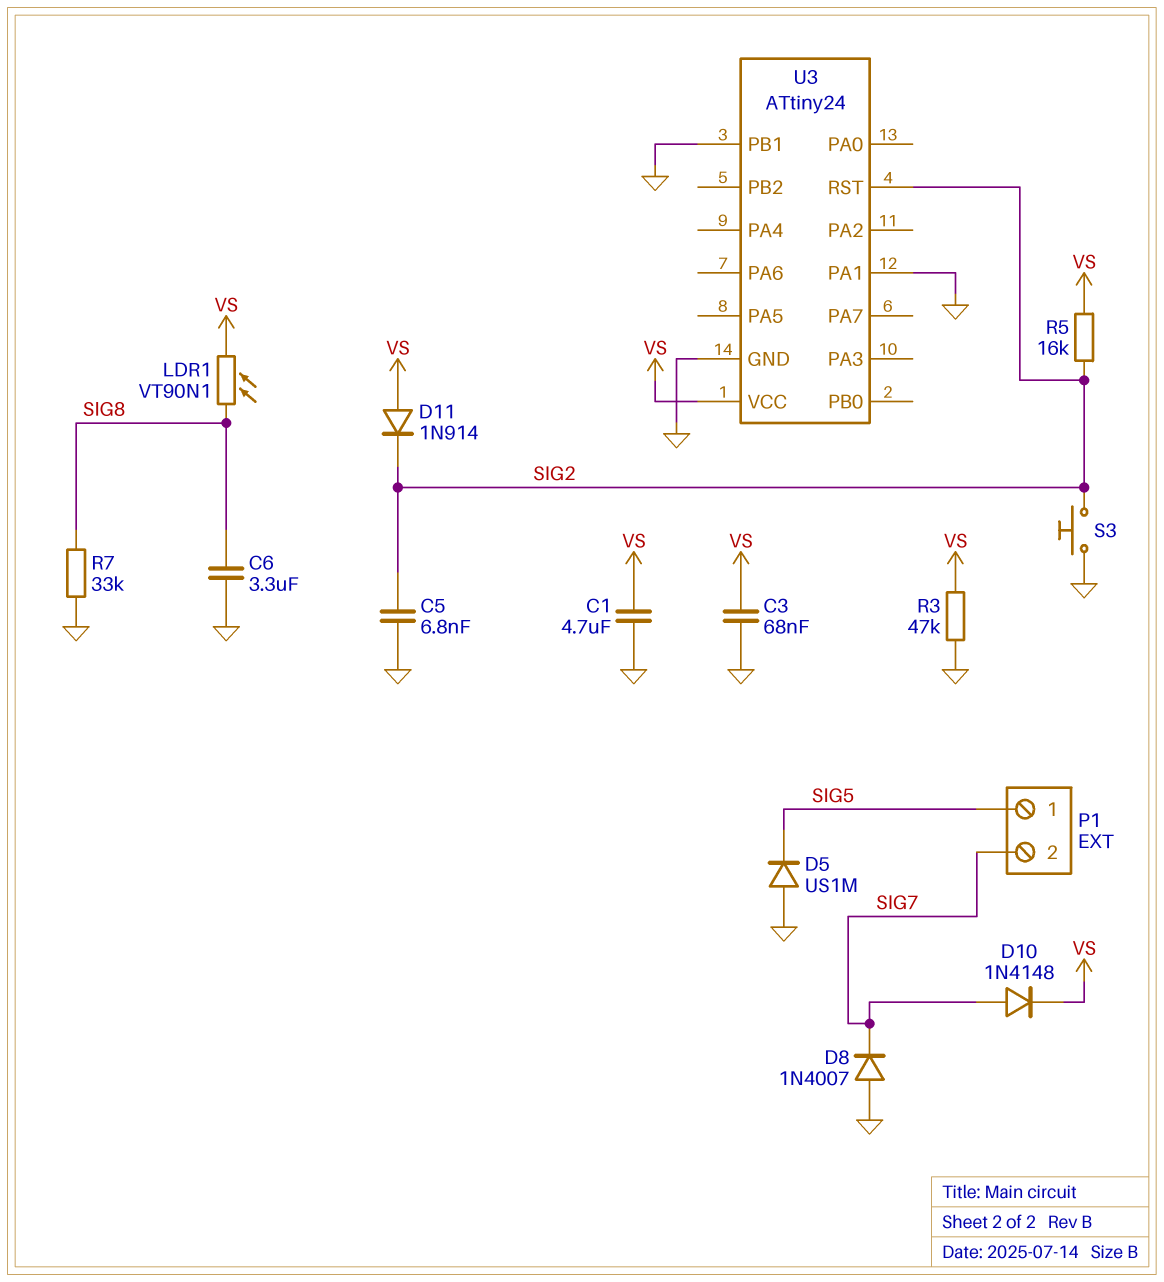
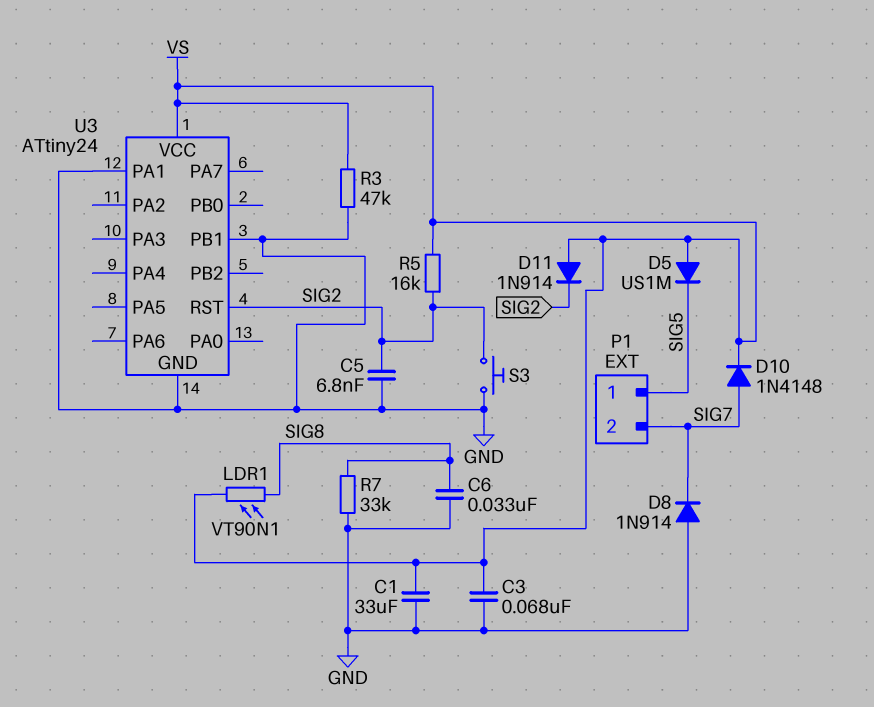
C1: 4.7uF (GND, VS) -> 33uF (GND, VS)
C6: 3.3uF (GND, SIG8) -> 33nF (GND, SIG8)
D5: diode US1M (A GND, K SIG5) -> diode US1M (A VS, K SIG5)
D8: diode 1N4007 (A GND, K SIG7) -> diode 1N914 (A GND, K SIG7)

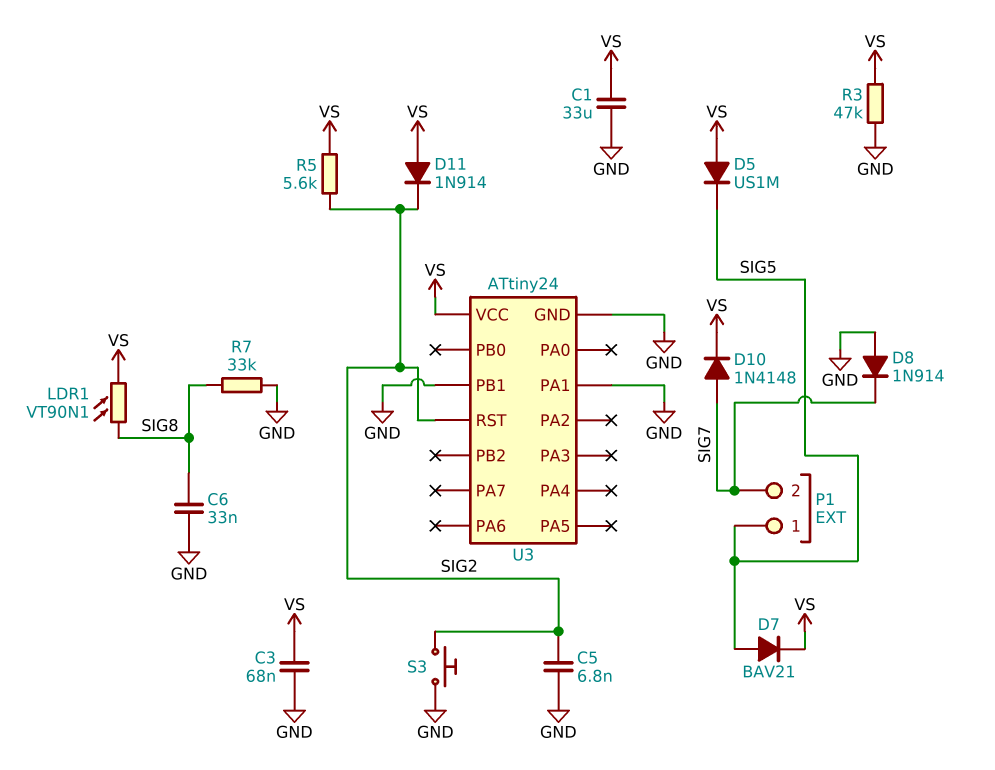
D7: none -> diode BAV21 (A SIG5, K VS)
R5: 16k (SIG2, VS) -> 5.6k (SIG2, VS)

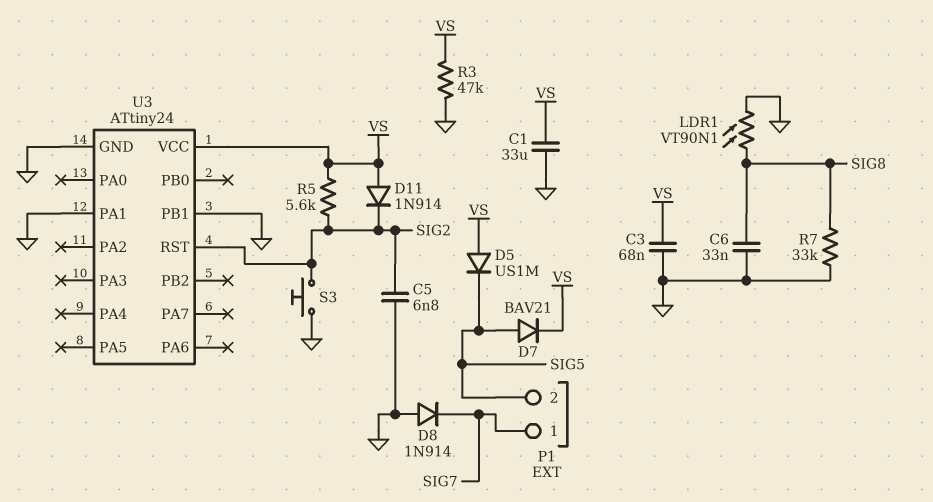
D10: diode 1N4148 (A SIG7, K VS) -> none
LDR1: VT90N1 (SIG8, VS) -> VT90N1 (GND, SIG8)
P1 pin 1: SIG5 -> SIG7
P1 pin 2: SIG7 -> SIG5

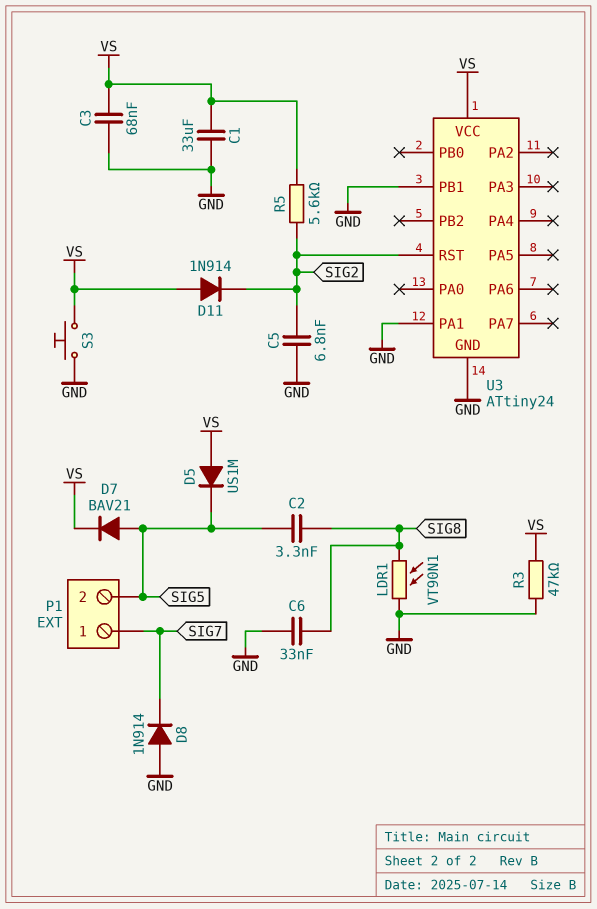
C2: none -> 3.3nF (SIG5, SIG8)
R7: 33k (GND, SIG8) -> none
S3: button (GND, SIG2) -> button (GND, VS)

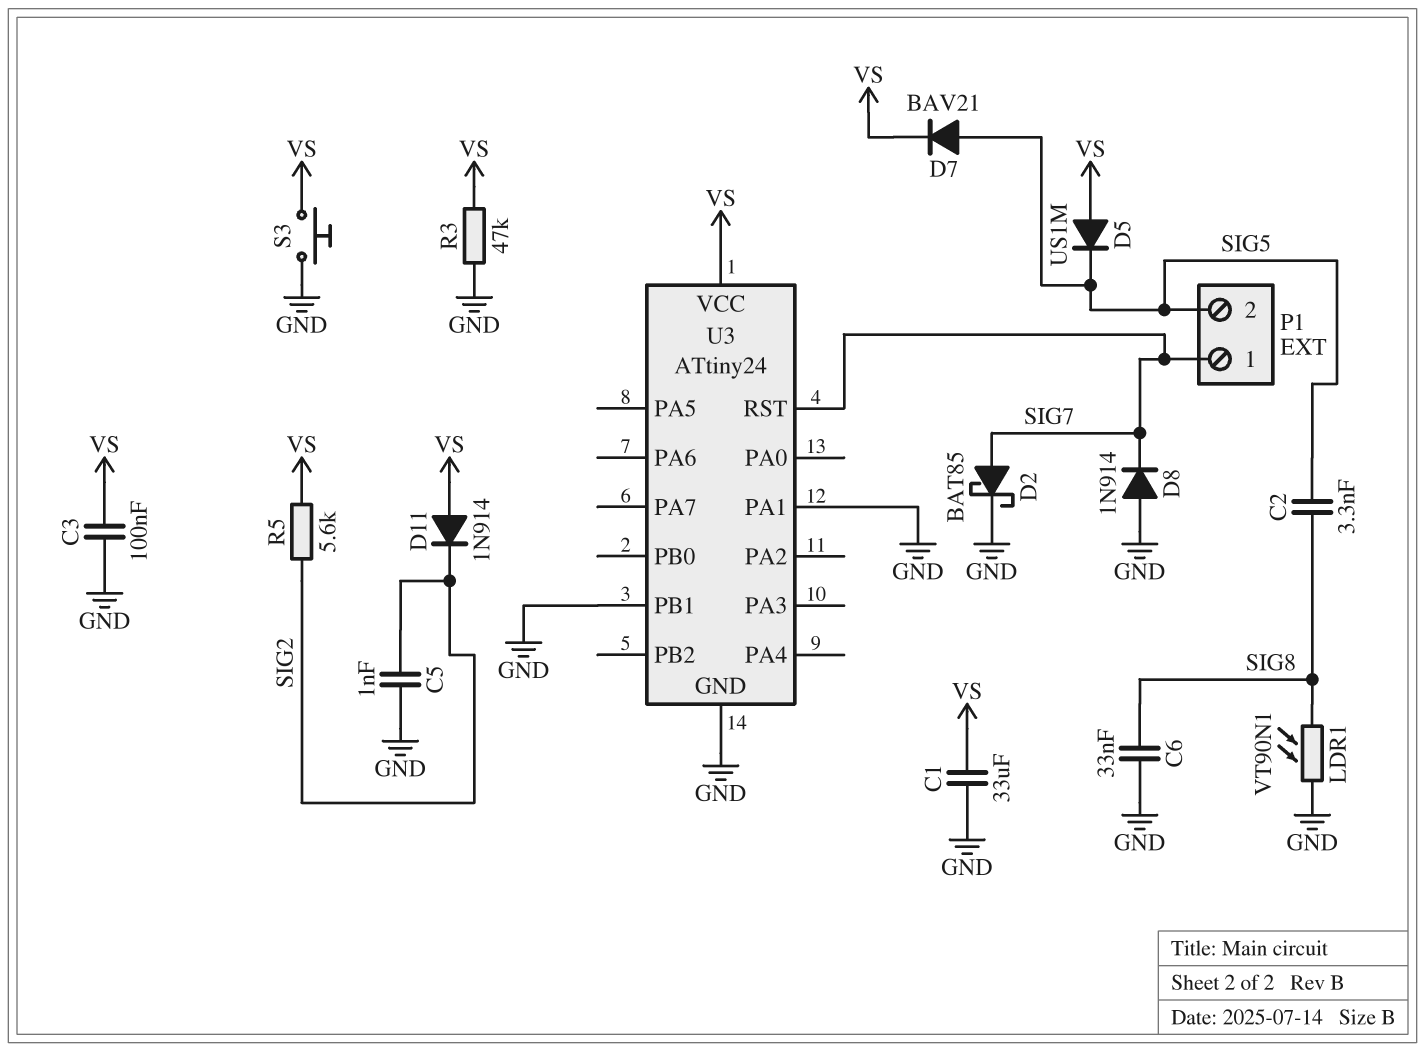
C3: 68nF (GND, VS) -> 100nF (GND, VS)
C5: 6.8nF (GND, SIG2) -> 1nF (GND, SIG2)
D2: none -> schottky BAT85 (A SIG7, K GND)
U3 pin RST: SIG2 -> SIG7

